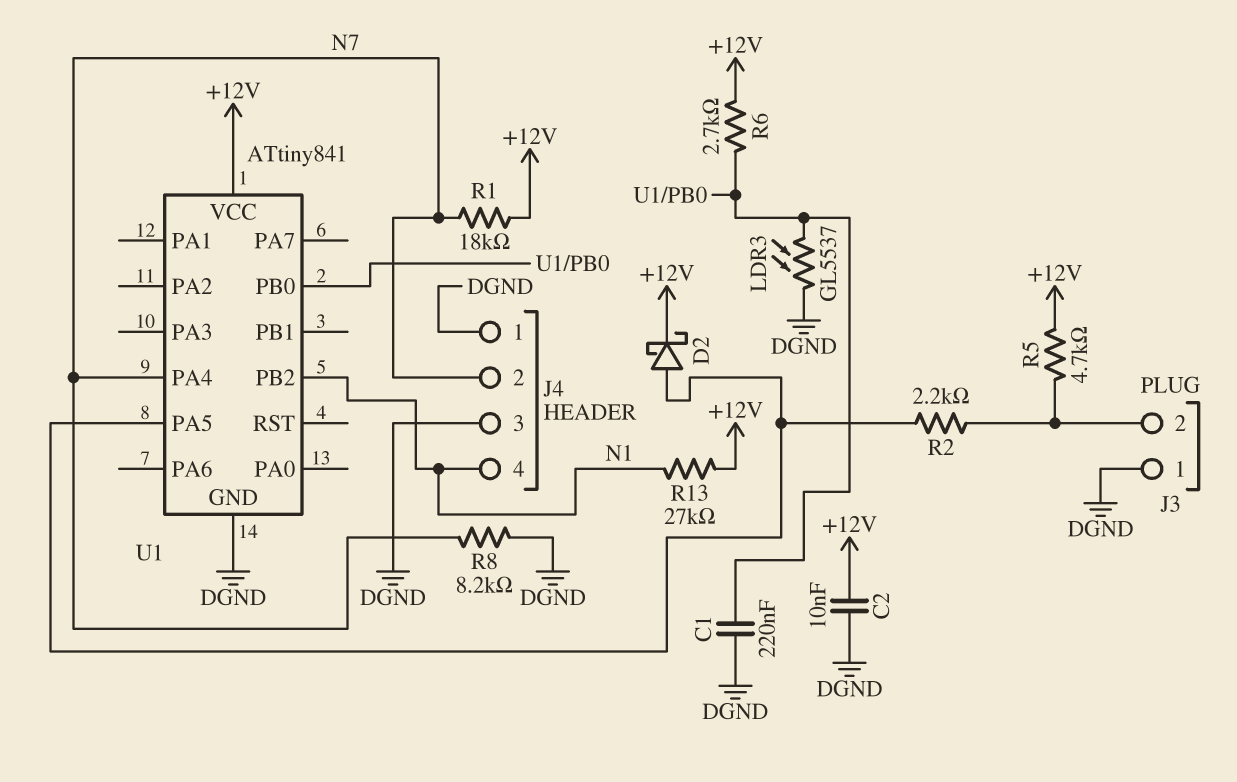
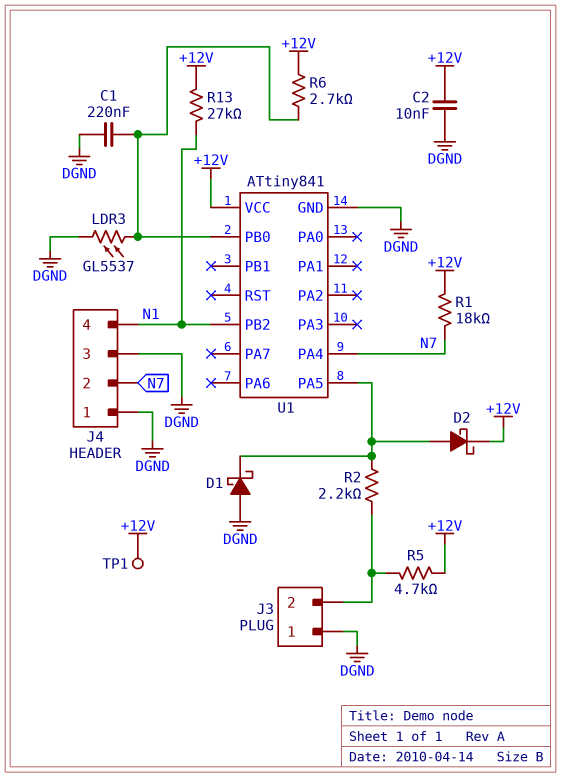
D1: none -> schottky (A DGND, K U1/PA5)
R8: 8.2k (DGND, N7) -> none
TP1: none -> test point (+12V)

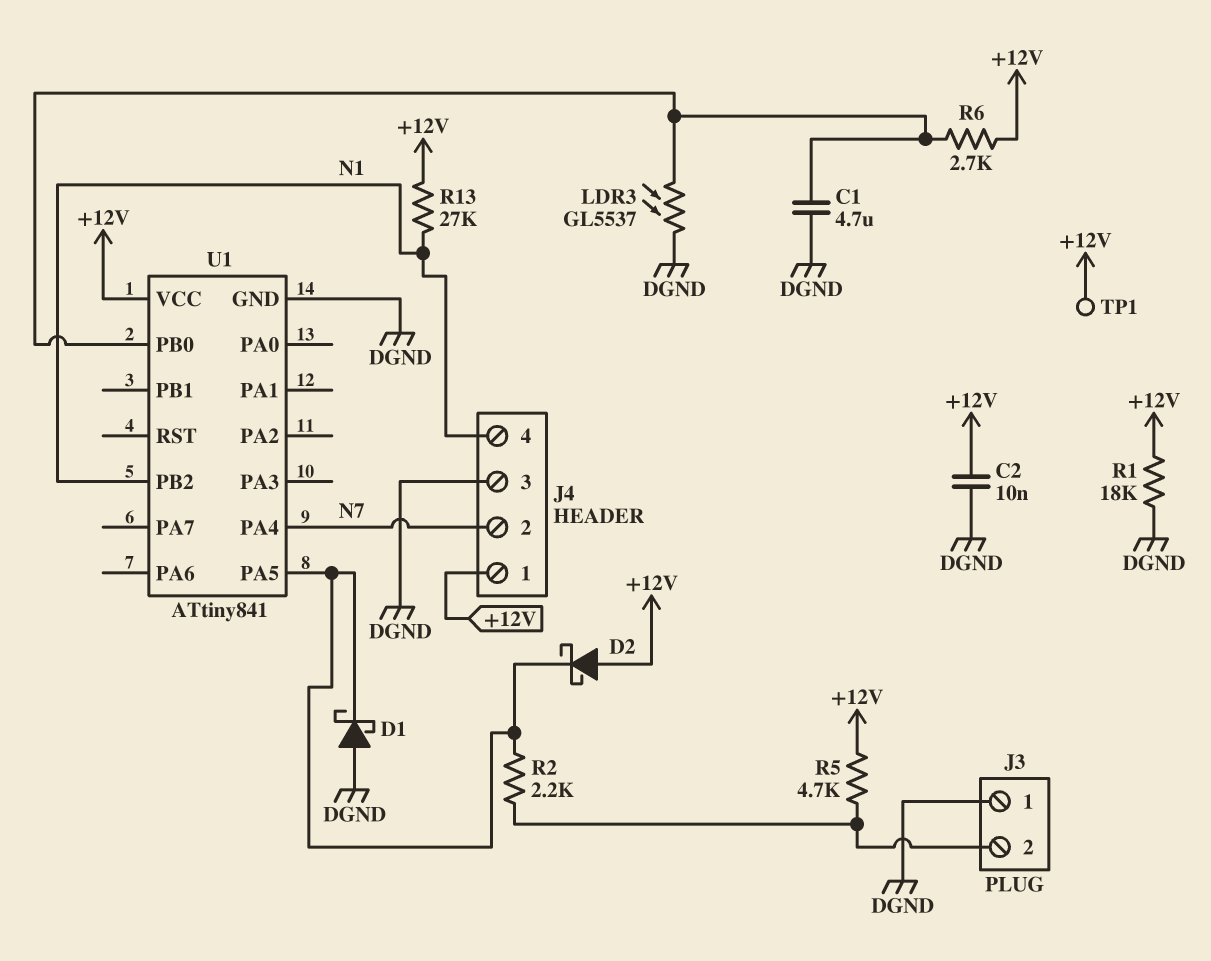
C1: 220nF (DGND, U1/PB0) -> 4.7uF (DGND, U1/PB0)
D2: schottky (A U1/PA5, K +12V) -> schottky (A +12V, K U1/PA5)
J4 pin 1: DGND -> +12V
R1: 18k (+12V, N7) -> 18k (+12V, DGND)

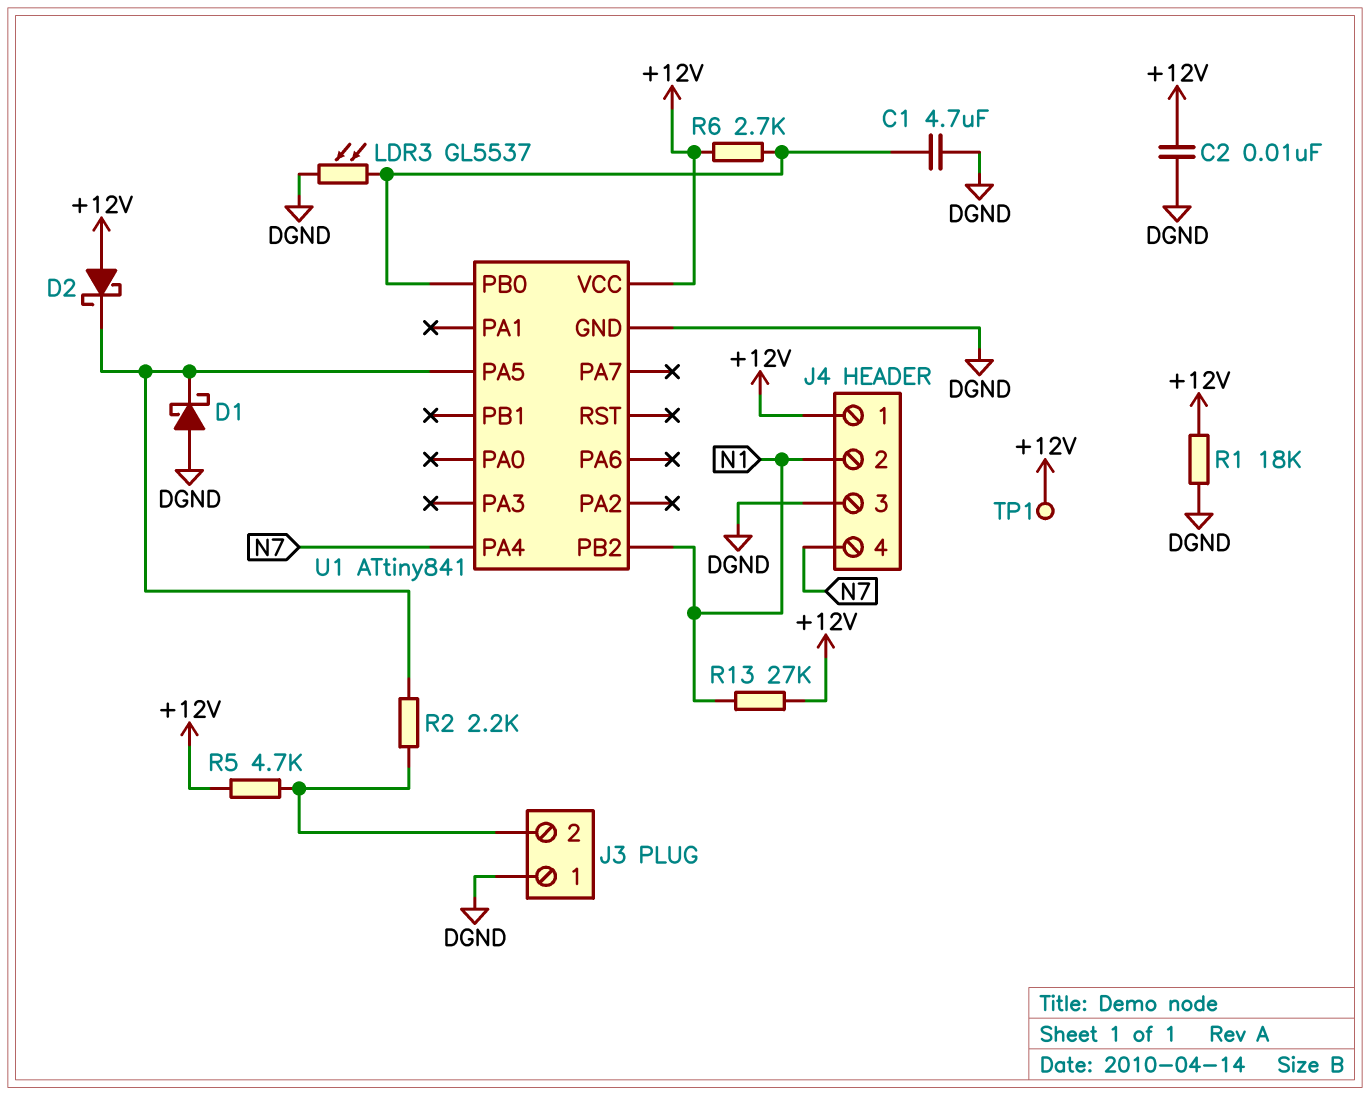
J4 pin 2: N7 -> N1
J4 pin 4: N1 -> N7

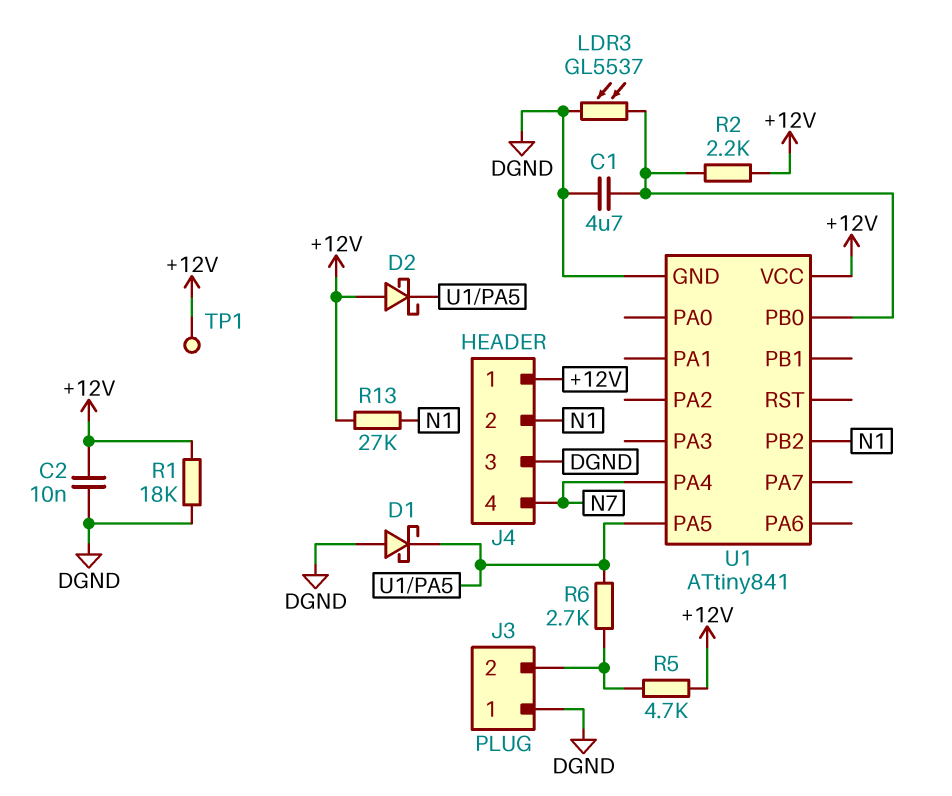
R2: 2.2k (J3/2, U1/PA5) -> 2.2k (+12V, U1/PB0)
R6: 2.7k (+12V, U1/PB0) -> 2.7k (J3/2, U1/PA5)

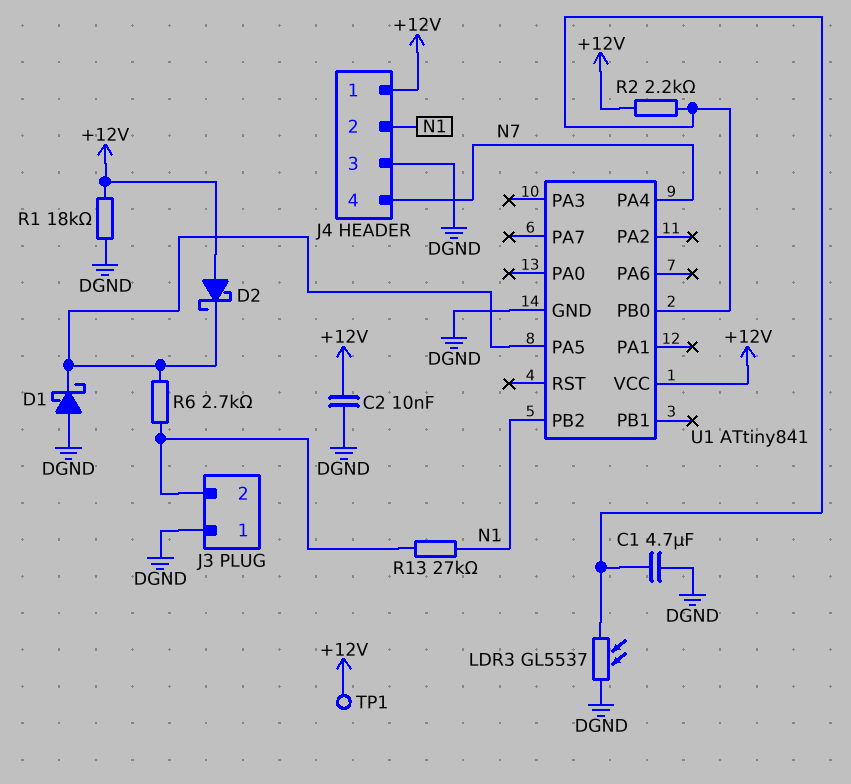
R5: 4.7k (+12V, J3/2) -> none
R13: 27k (+12V, N1) -> 27k (J3/2, N1)

